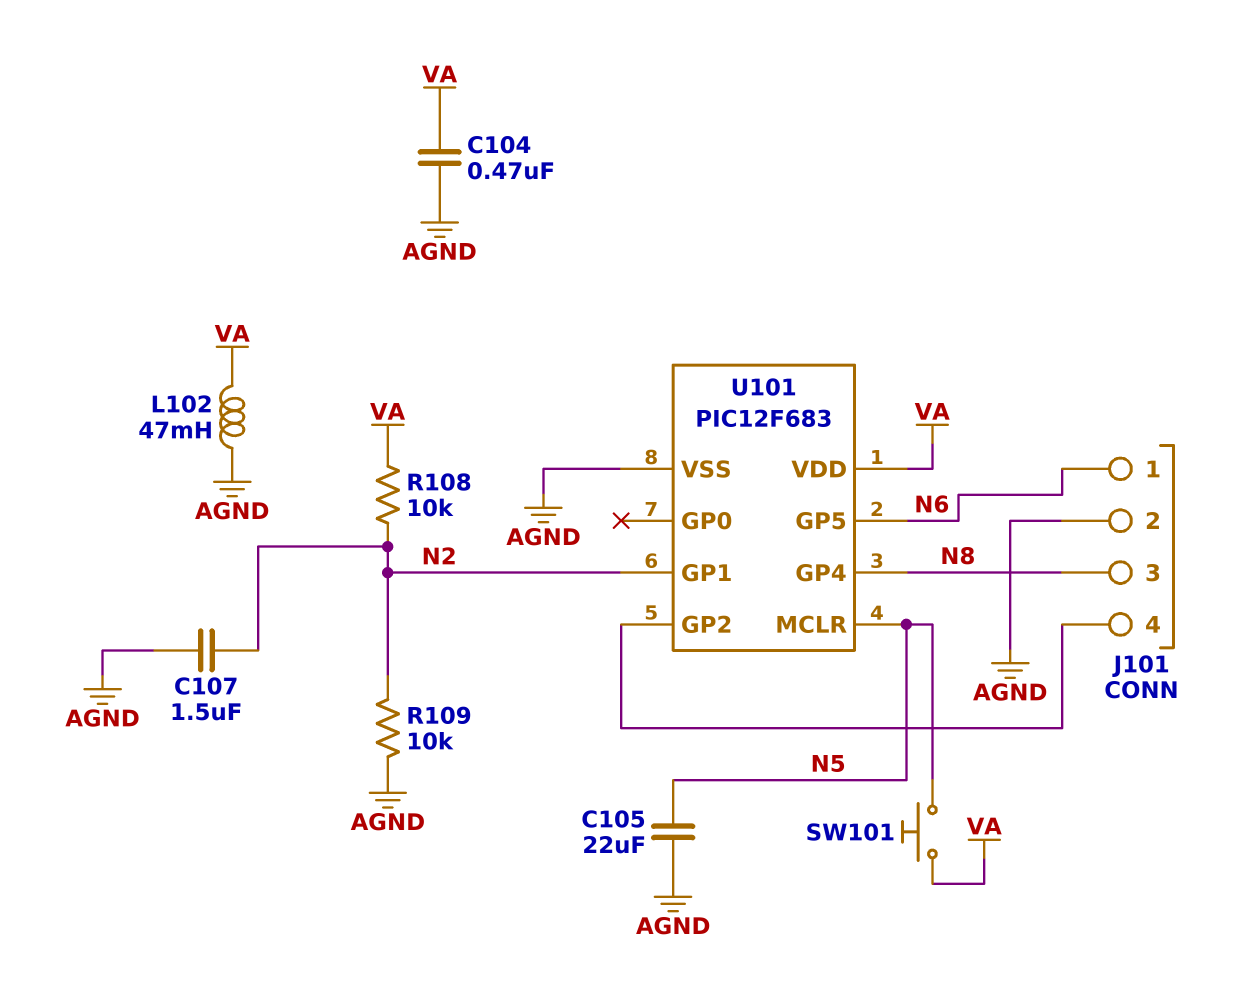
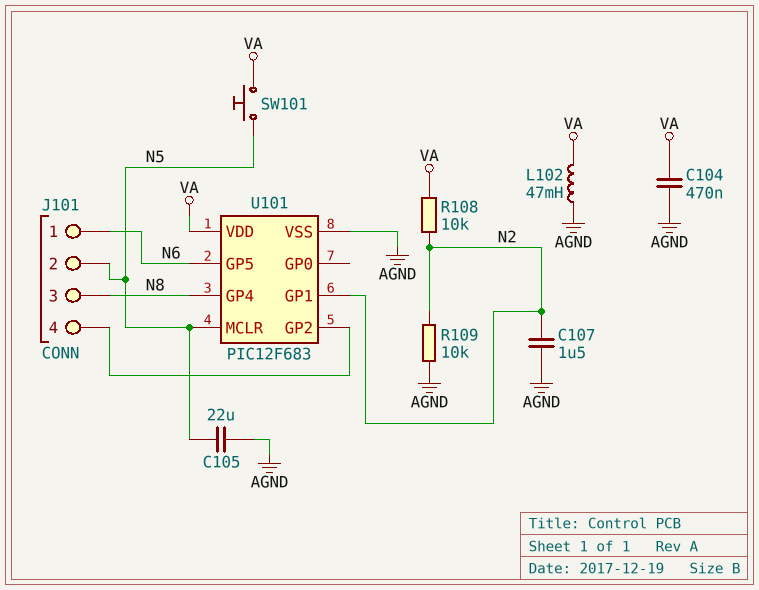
J101 pin 2: AGND -> N5

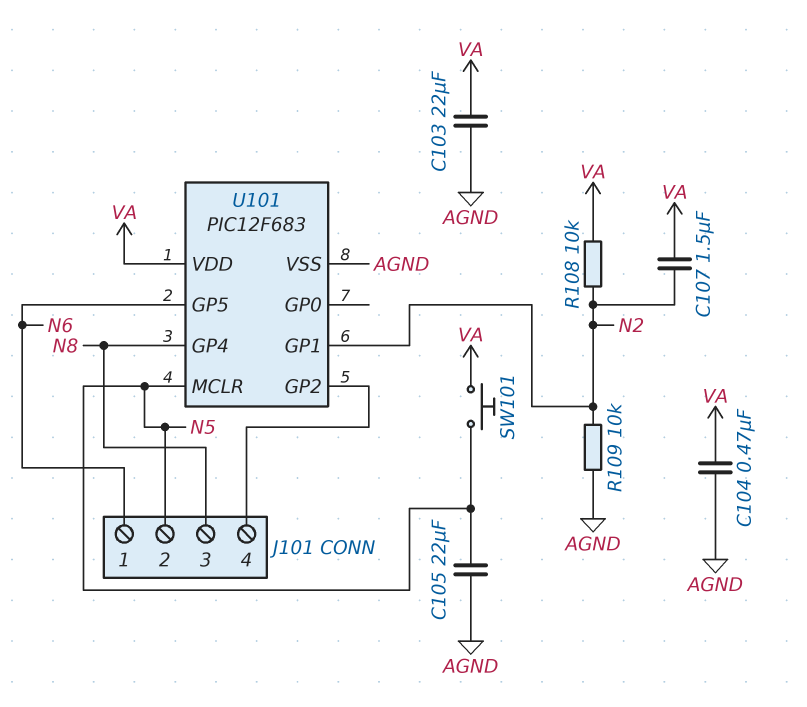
C103: none -> 22uF (AGND, VA)
C107: 1.5uF (AGND, N2) -> 1.5uF (N2, VA)
L102: 47mH (AGND, VA) -> none

